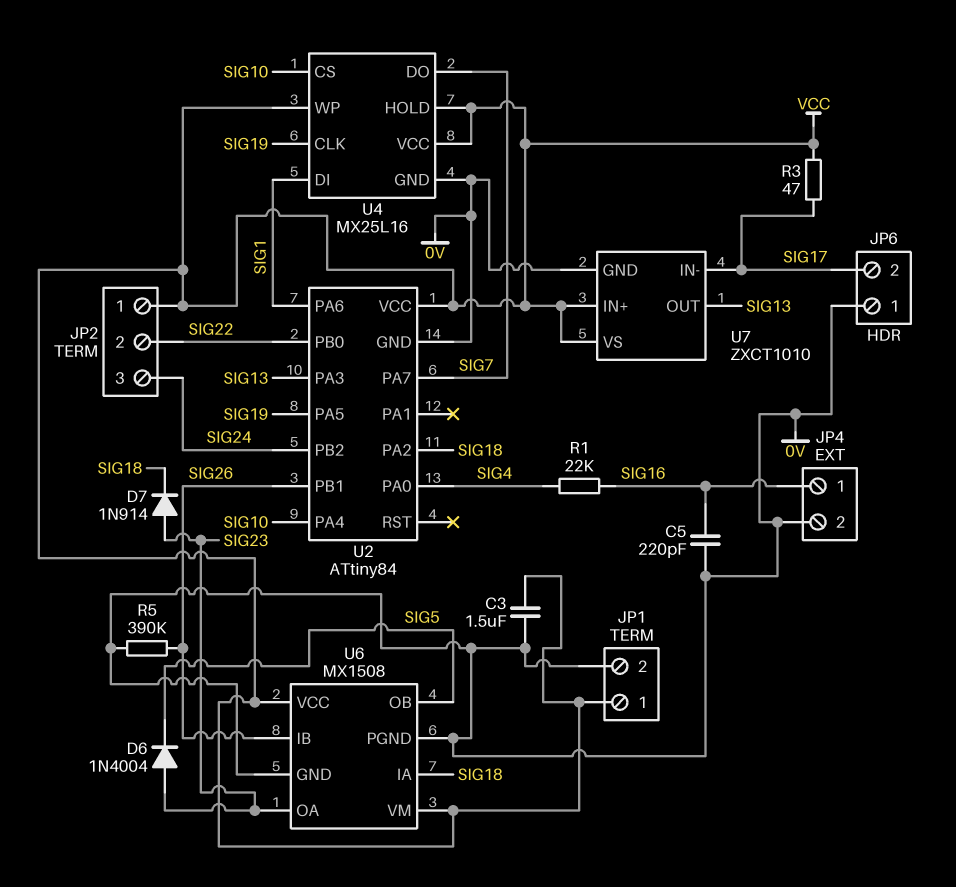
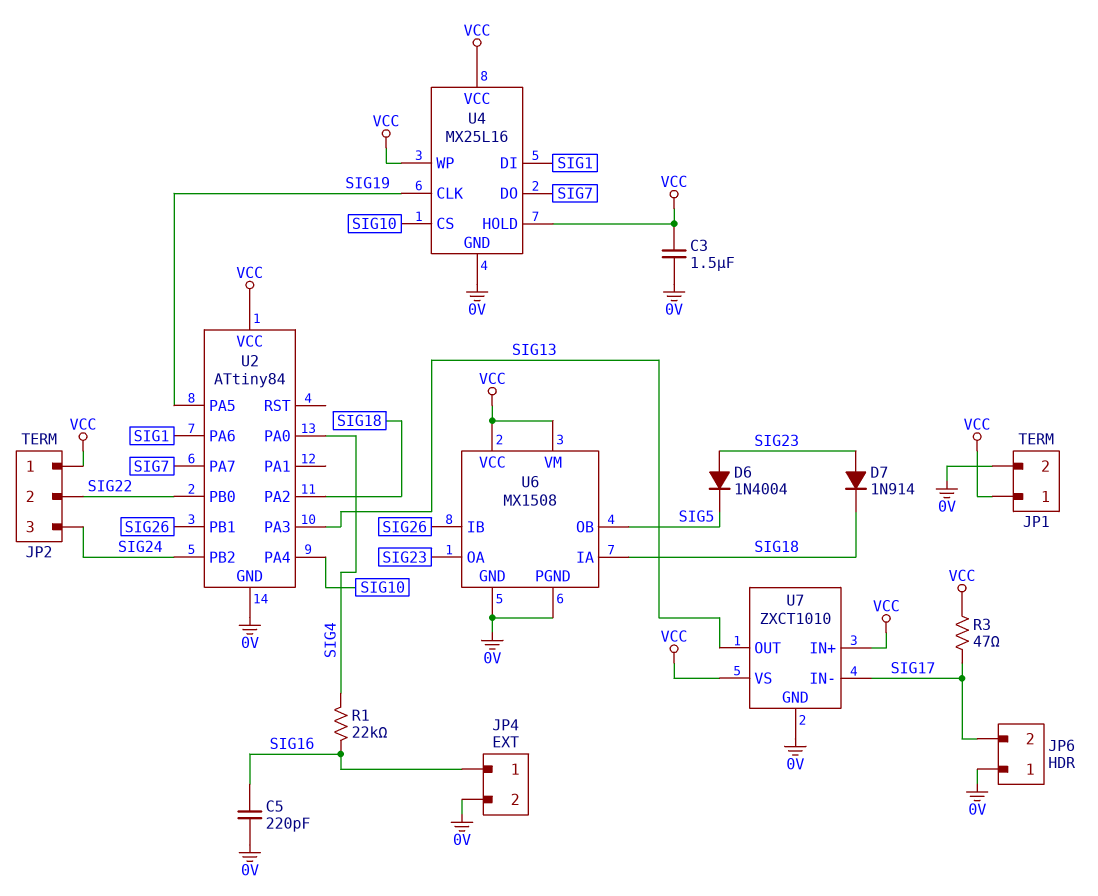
R5: 390k (0V, SIG26) -> none

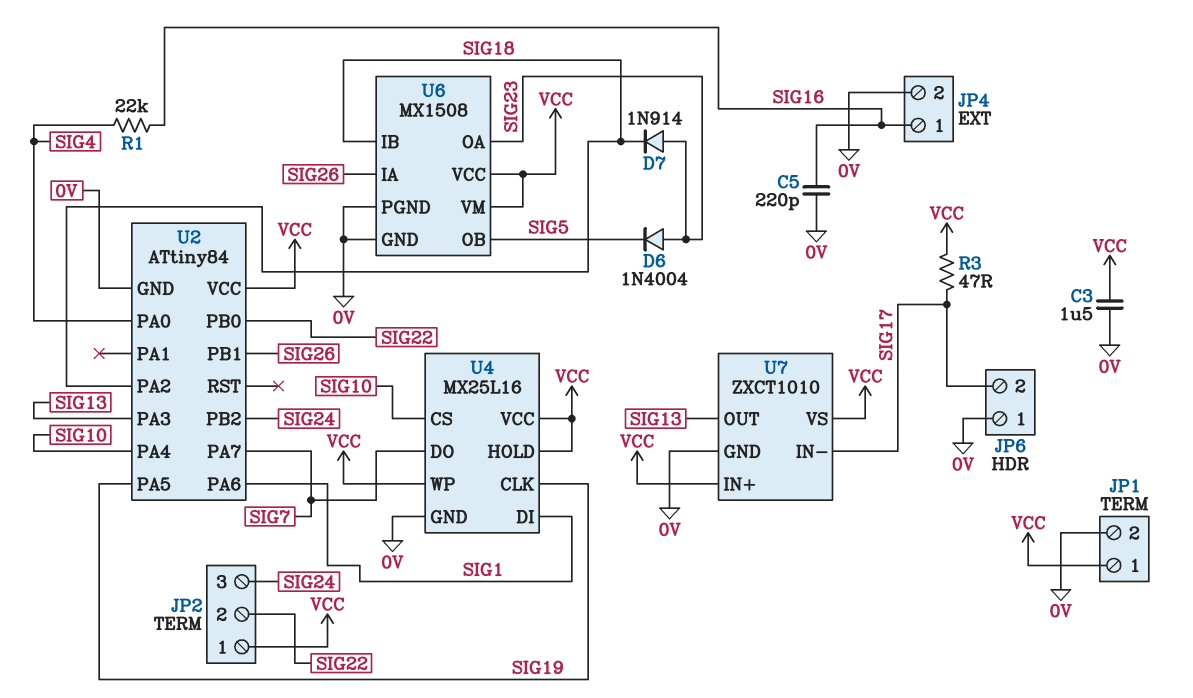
U6 pin IA: SIG18 -> SIG26
U6 pin IB: SIG26 -> SIG18

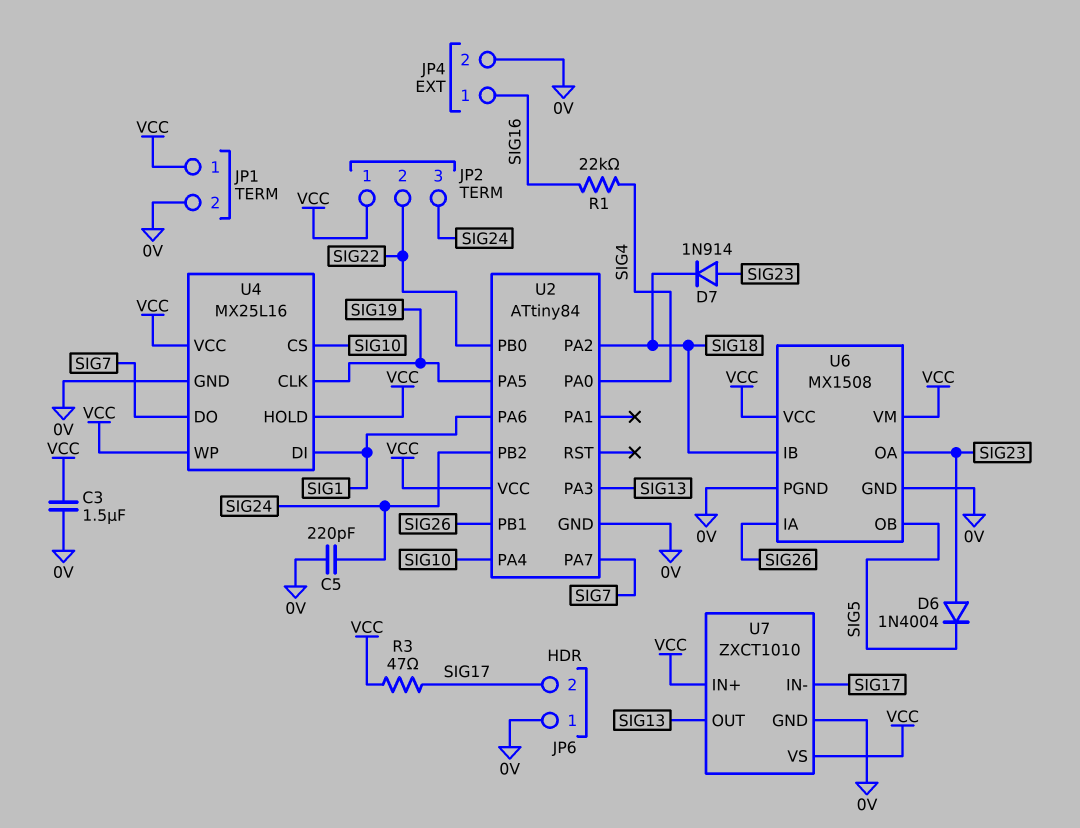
C5: 220pF (0V, SIG16) -> 220pF (0V, SIG24)

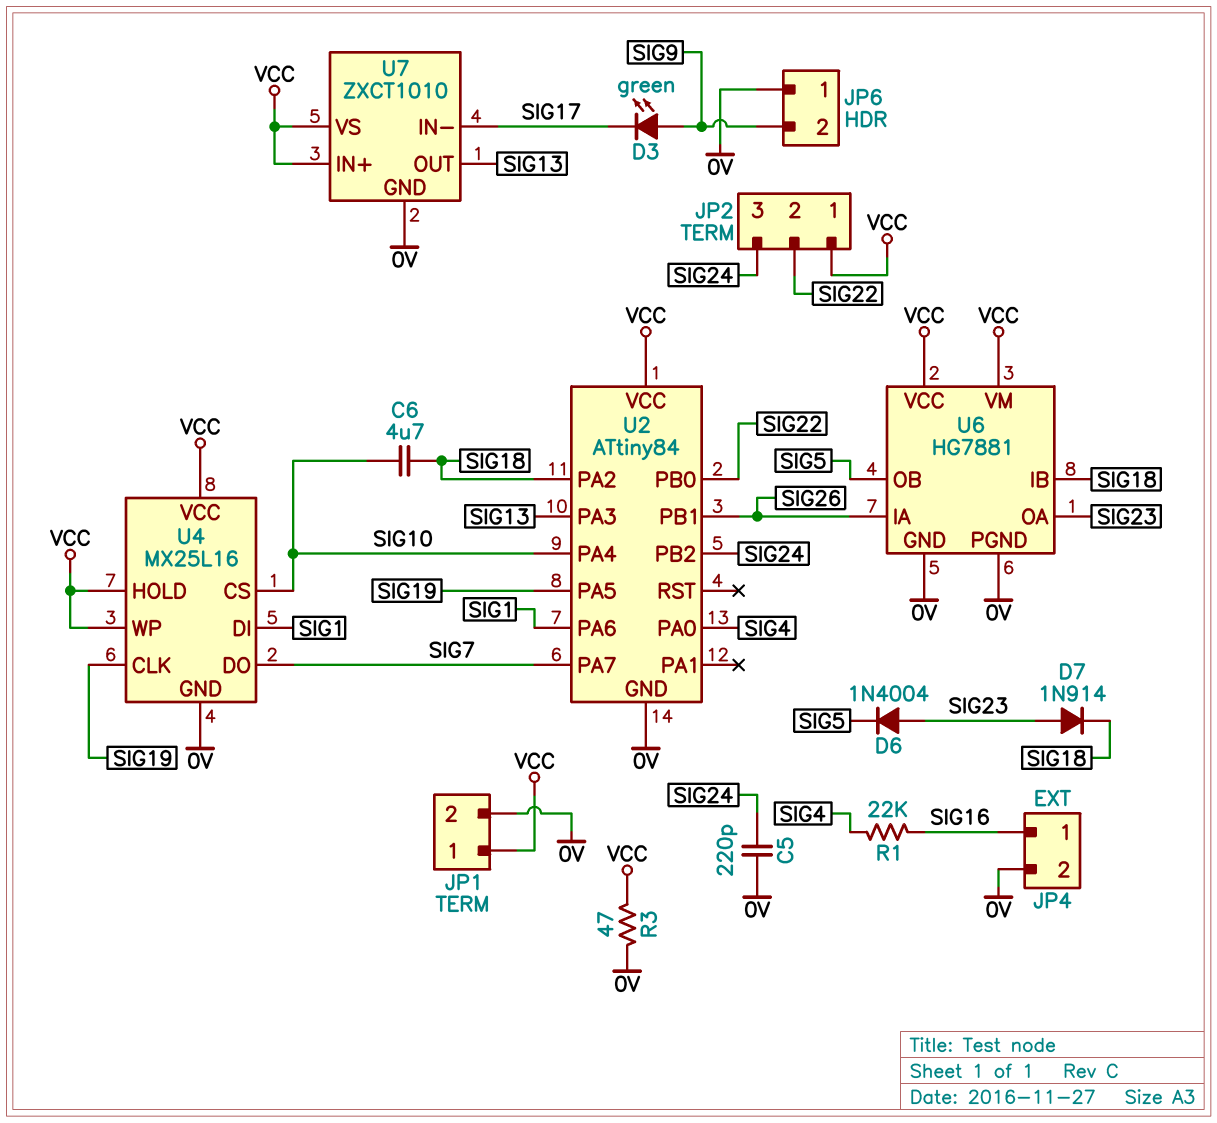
C3: 1.5uF (0V, VCC) -> none
C6: none -> 4.7uF (SIG10, SIG18)
D3: none -> LED green (A SIG9, K SIG17)
JP6 pin 2: SIG17 -> SIG9
R3: 47 (SIG17, VCC) -> 47 (0V, VCC)
U6: MX1508 -> HG7881

